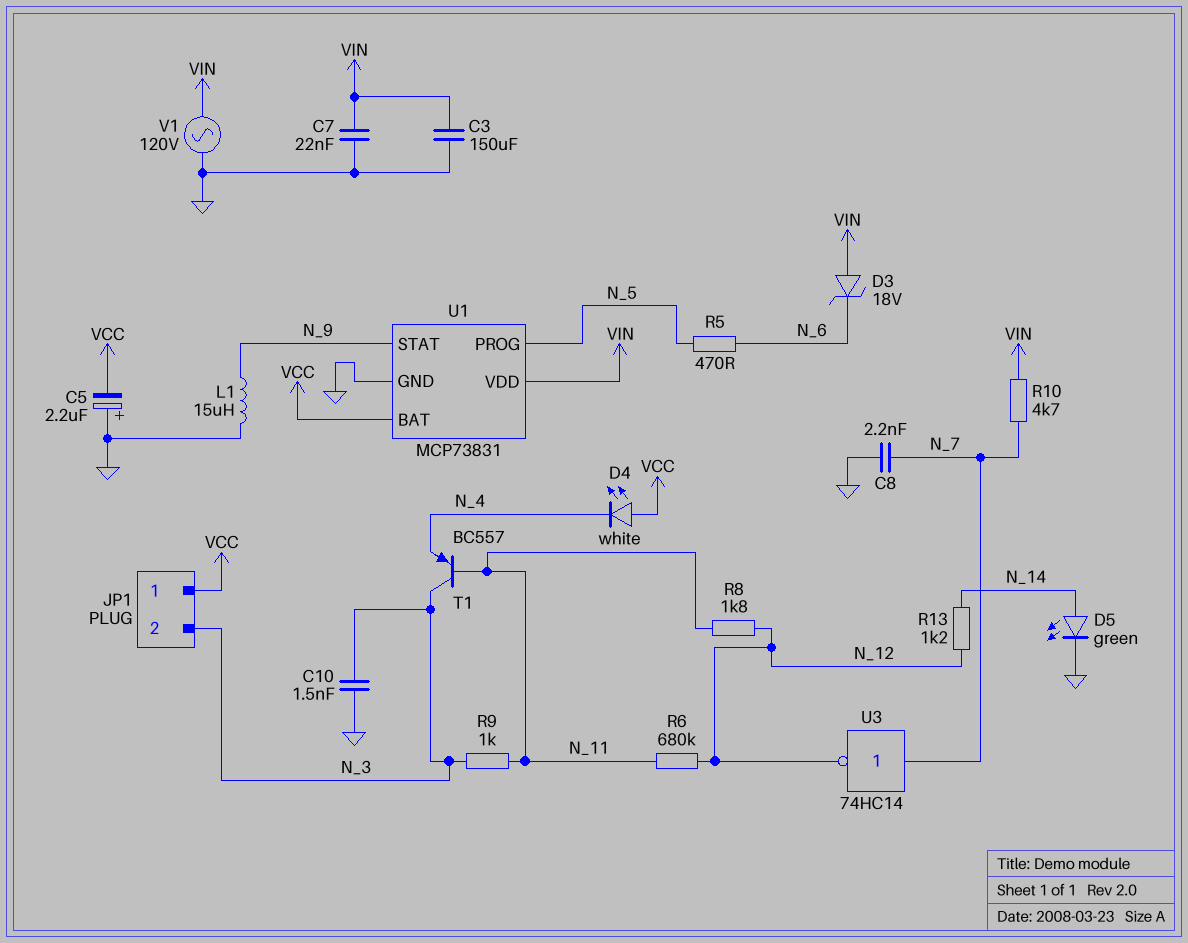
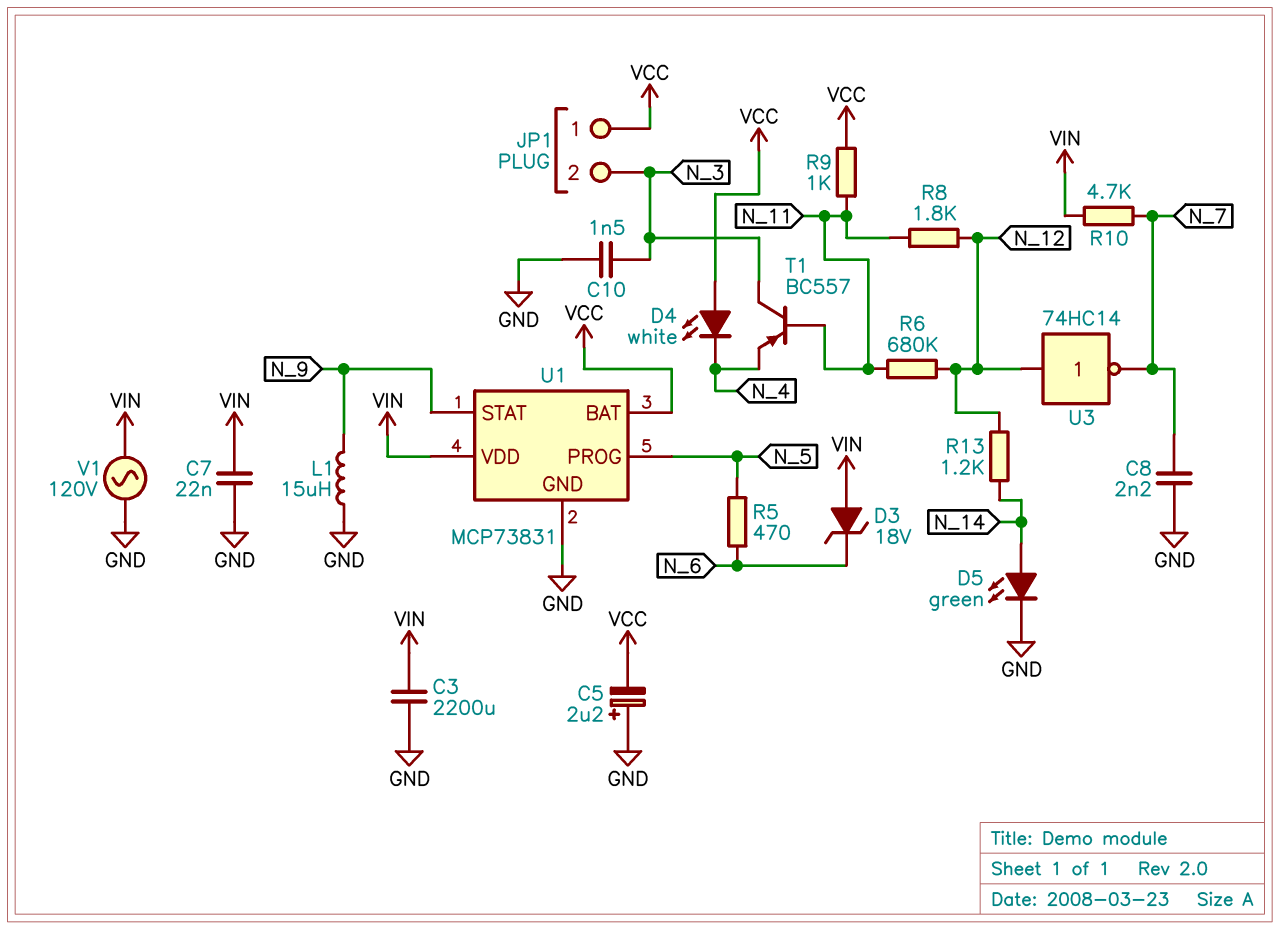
C3: 150uF (GND, VIN) -> 2200uF (GND, VIN)
R9: 1k (N_3, N_11) -> 1k (N_11, VCC)
U3: NOT 74HC14 (in N_7, out N_12) -> NOT 74HC14 (in N_12, out N_7)

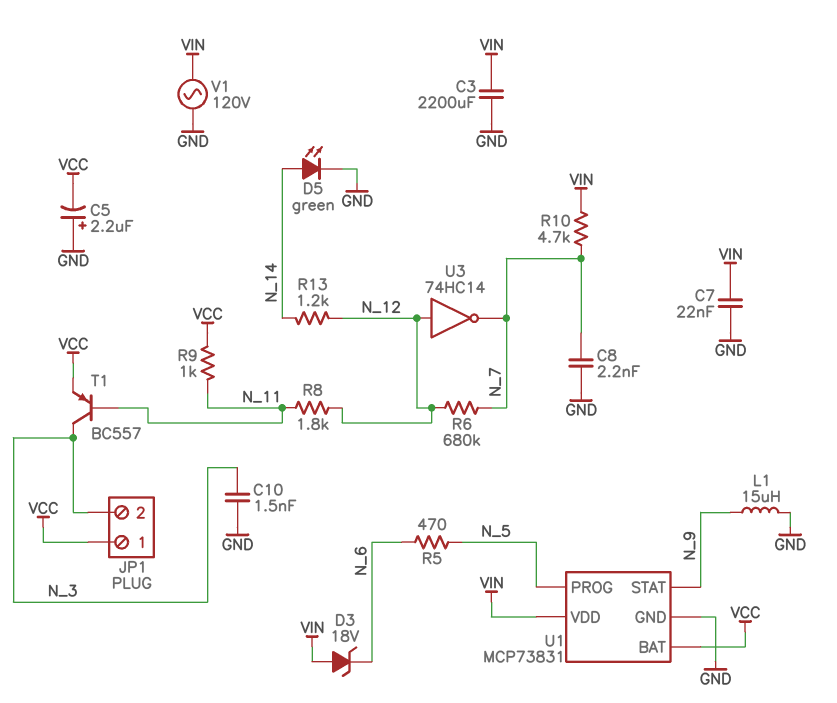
D4: LED white (A VCC, K N_4) -> none
R6: 680k (N_11, N_12) -> 680k (N_7, N_12)
T1: PNP BC557 (B N_11, C N_3, E N_4) -> PNP BC557 (B N_11, C N_3, E VCC)

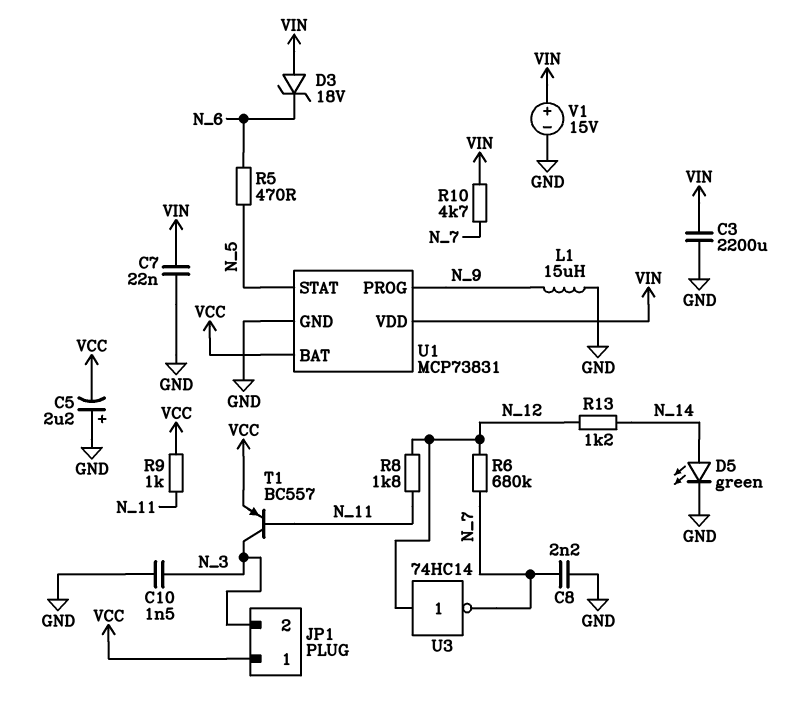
U1 pin PROG: N_5 -> N_9
U1 pin STAT: N_9 -> N_5
V1: AC 120V (GND, VIN) -> 15V (plus VIN, minus GND)

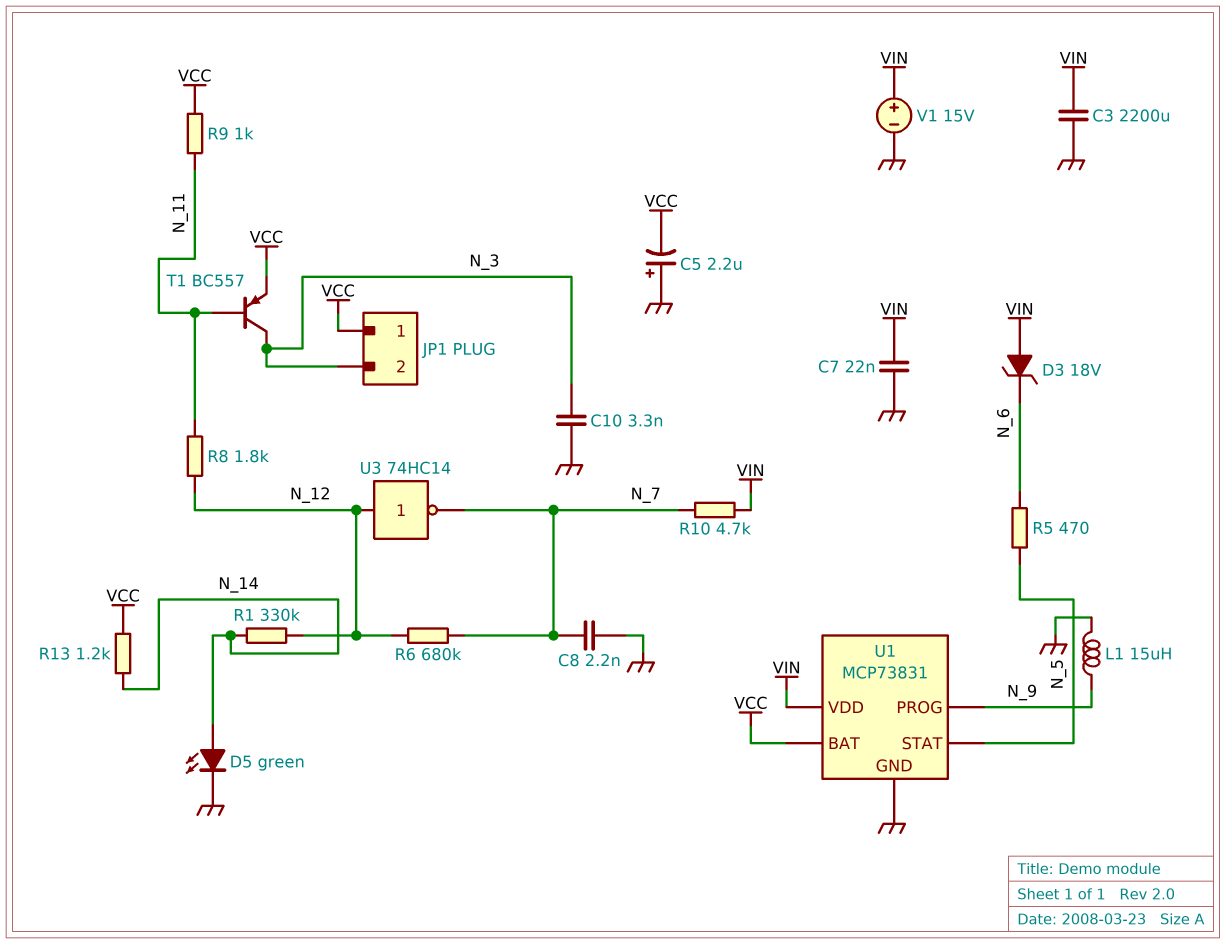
C10: 1.5nF (GND, N_3) -> 3.3nF (GND, N_3)
R1: none -> 330k (N_12, N_14)
R13: 1.2k (N_12, N_14) -> 1.2k (N_14, VCC)

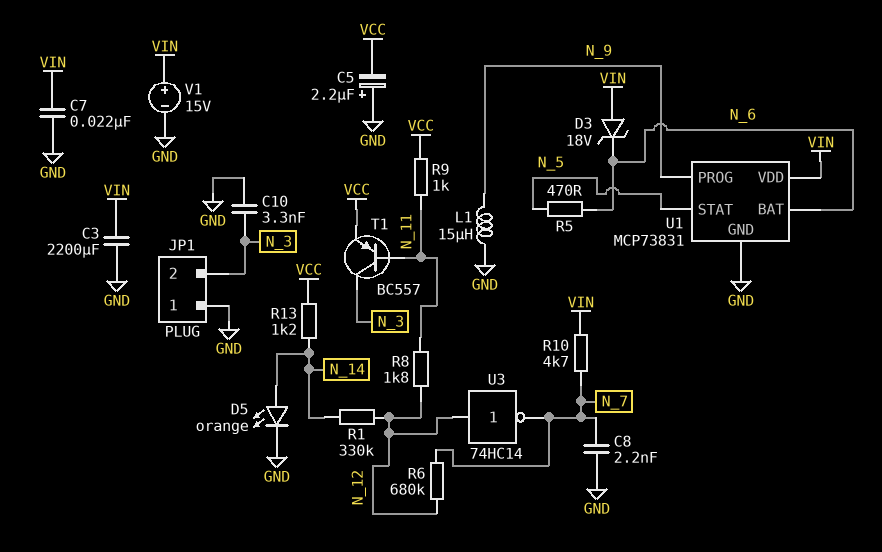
D5: LED green (A N_14, K GND) -> LED orange (A N_14, K GND)
JP1 pin 1: VCC -> GND
U1 pin BAT: VCC -> N_6

